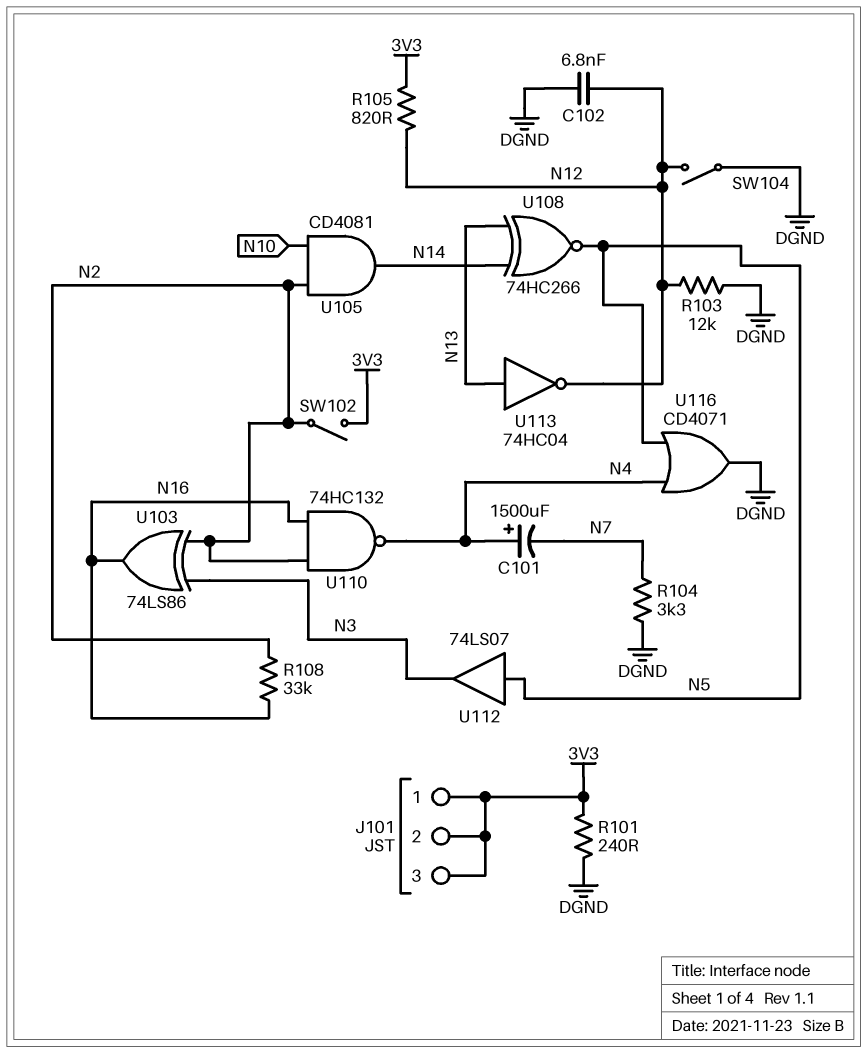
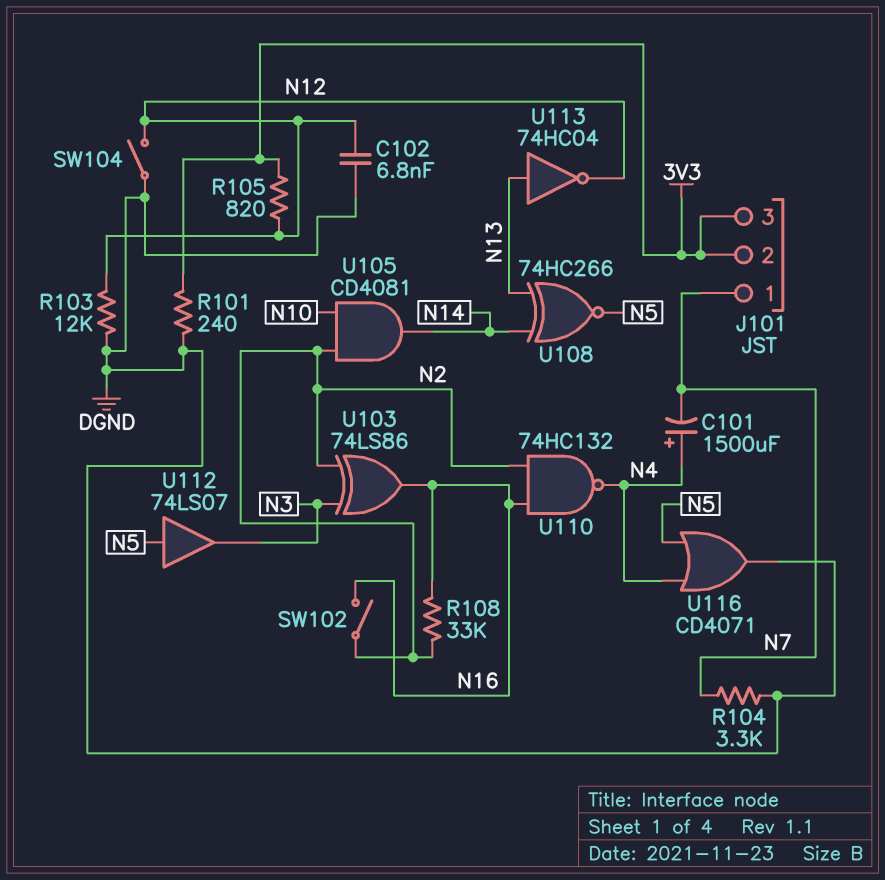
J101 pin 1: 3V3 -> N7
SW102: switch (3V3, N2) -> switch (N2, N16)

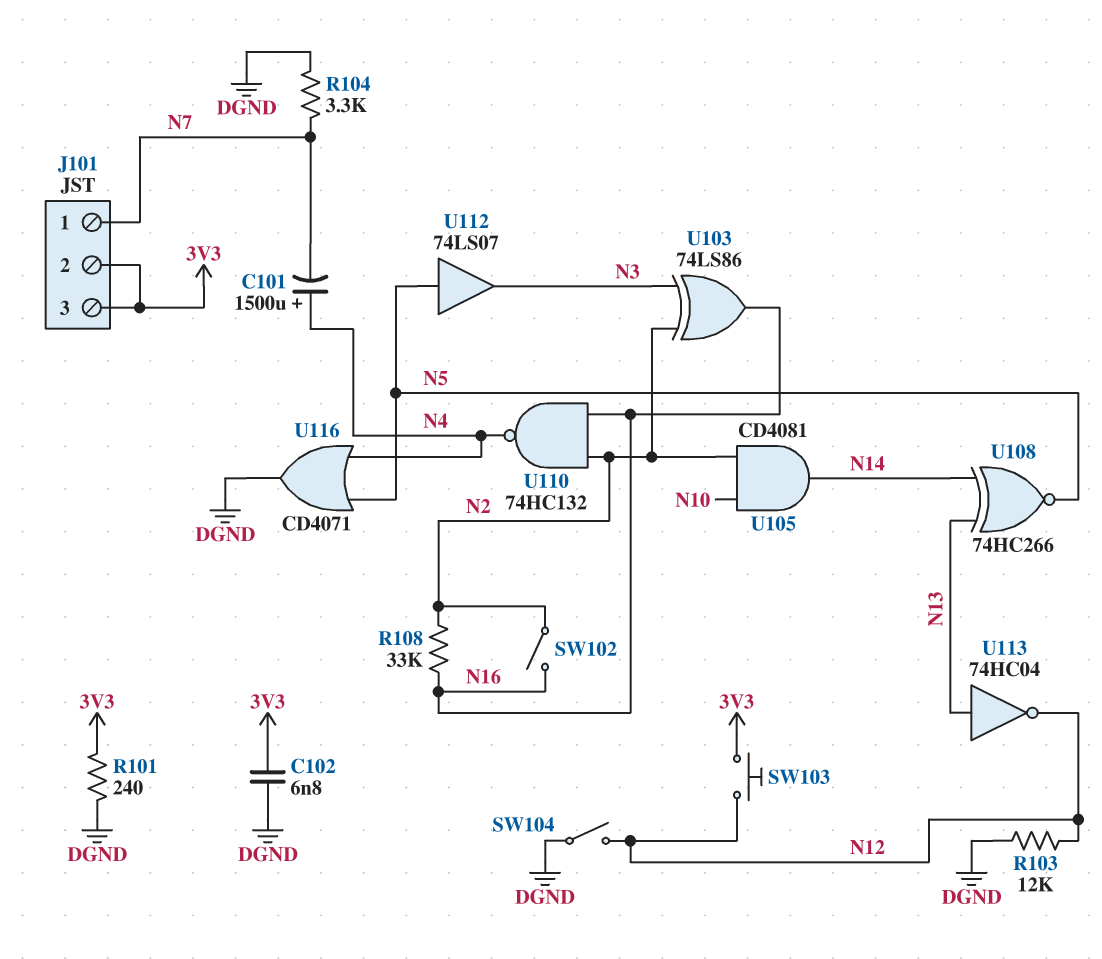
C102: 6.8nF (DGND, N12) -> 6.8nF (3V3, DGND)
R105: 820 (3V3, N12) -> none
SW103: none -> button (3V3, N12)

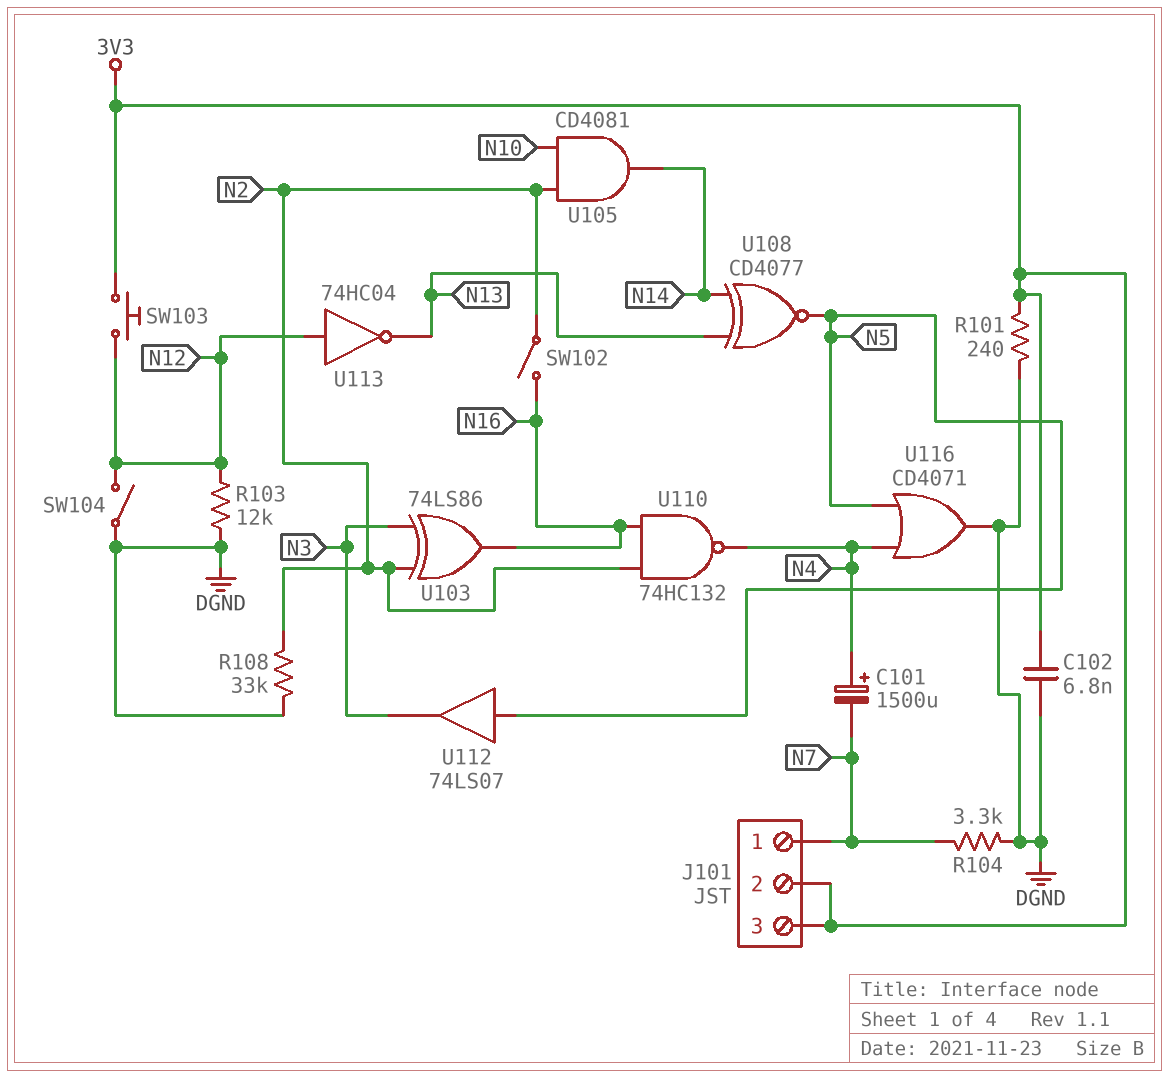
R108: 33k (N2, N16) -> 33k (DGND, N2)
U108: XNOR 74HC266 (in N13, in N14, out N5) -> XNOR CD4077 (in N13, in N14, out N5)
U113: NOT 74HC04 (in N13, out N12) -> NOT 74HC04 (in N12, out N13)

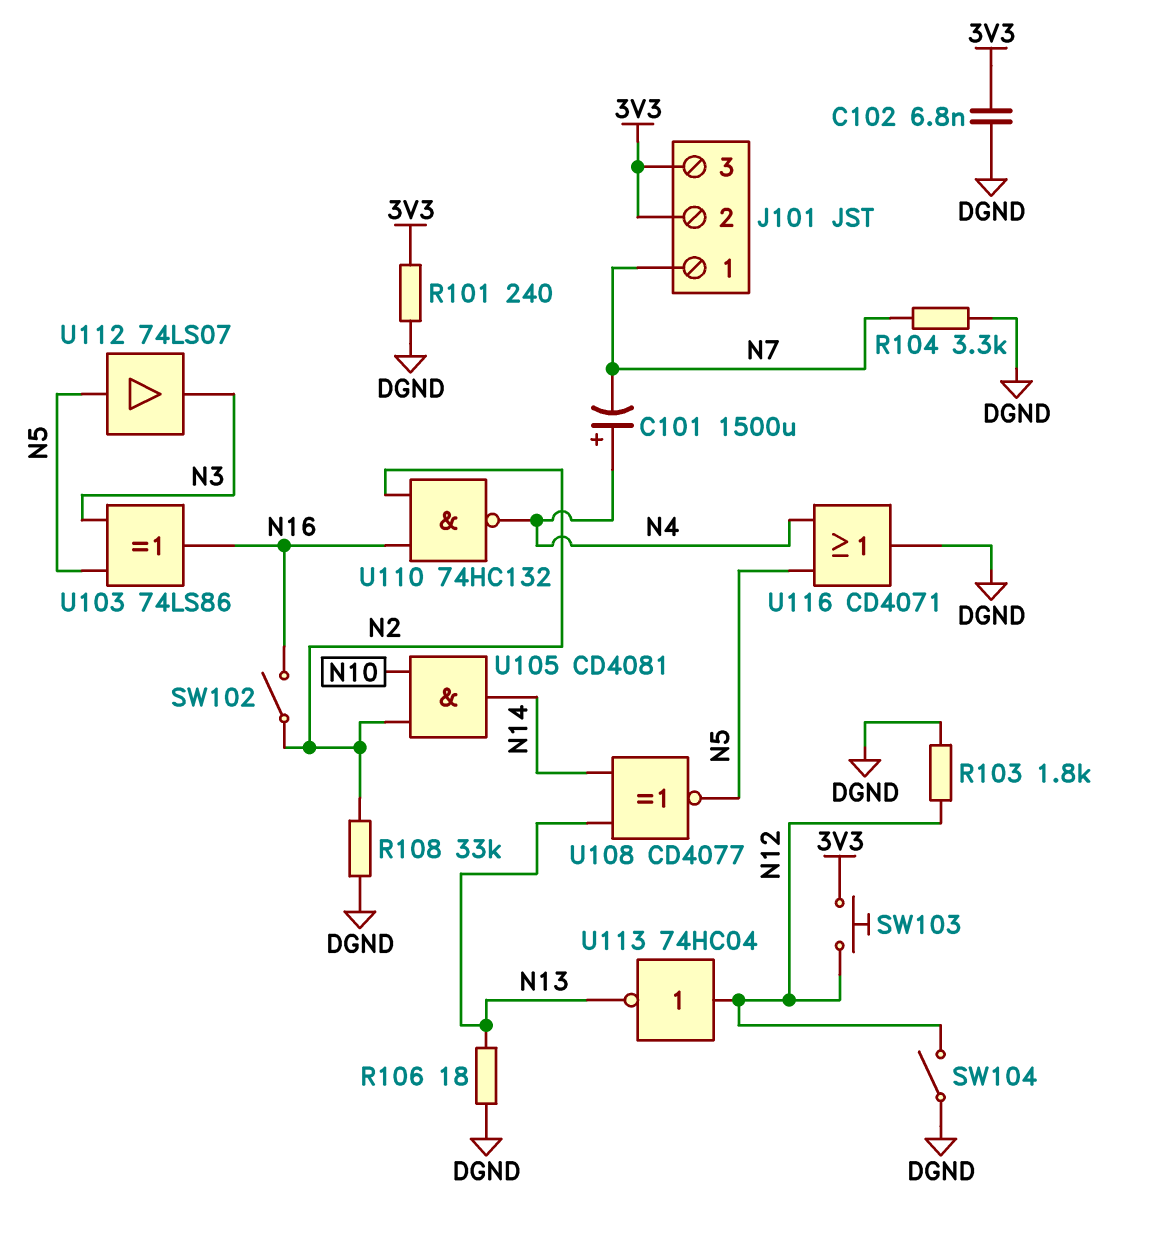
R103: 12k (DGND, N12) -> 1.8k (DGND, N12)
R106: none -> 18 (DGND, N13)
U103: XOR 74LS86 (in N2, in N3, out N16) -> XOR 74LS86 (in N3, in N5, out N16)

